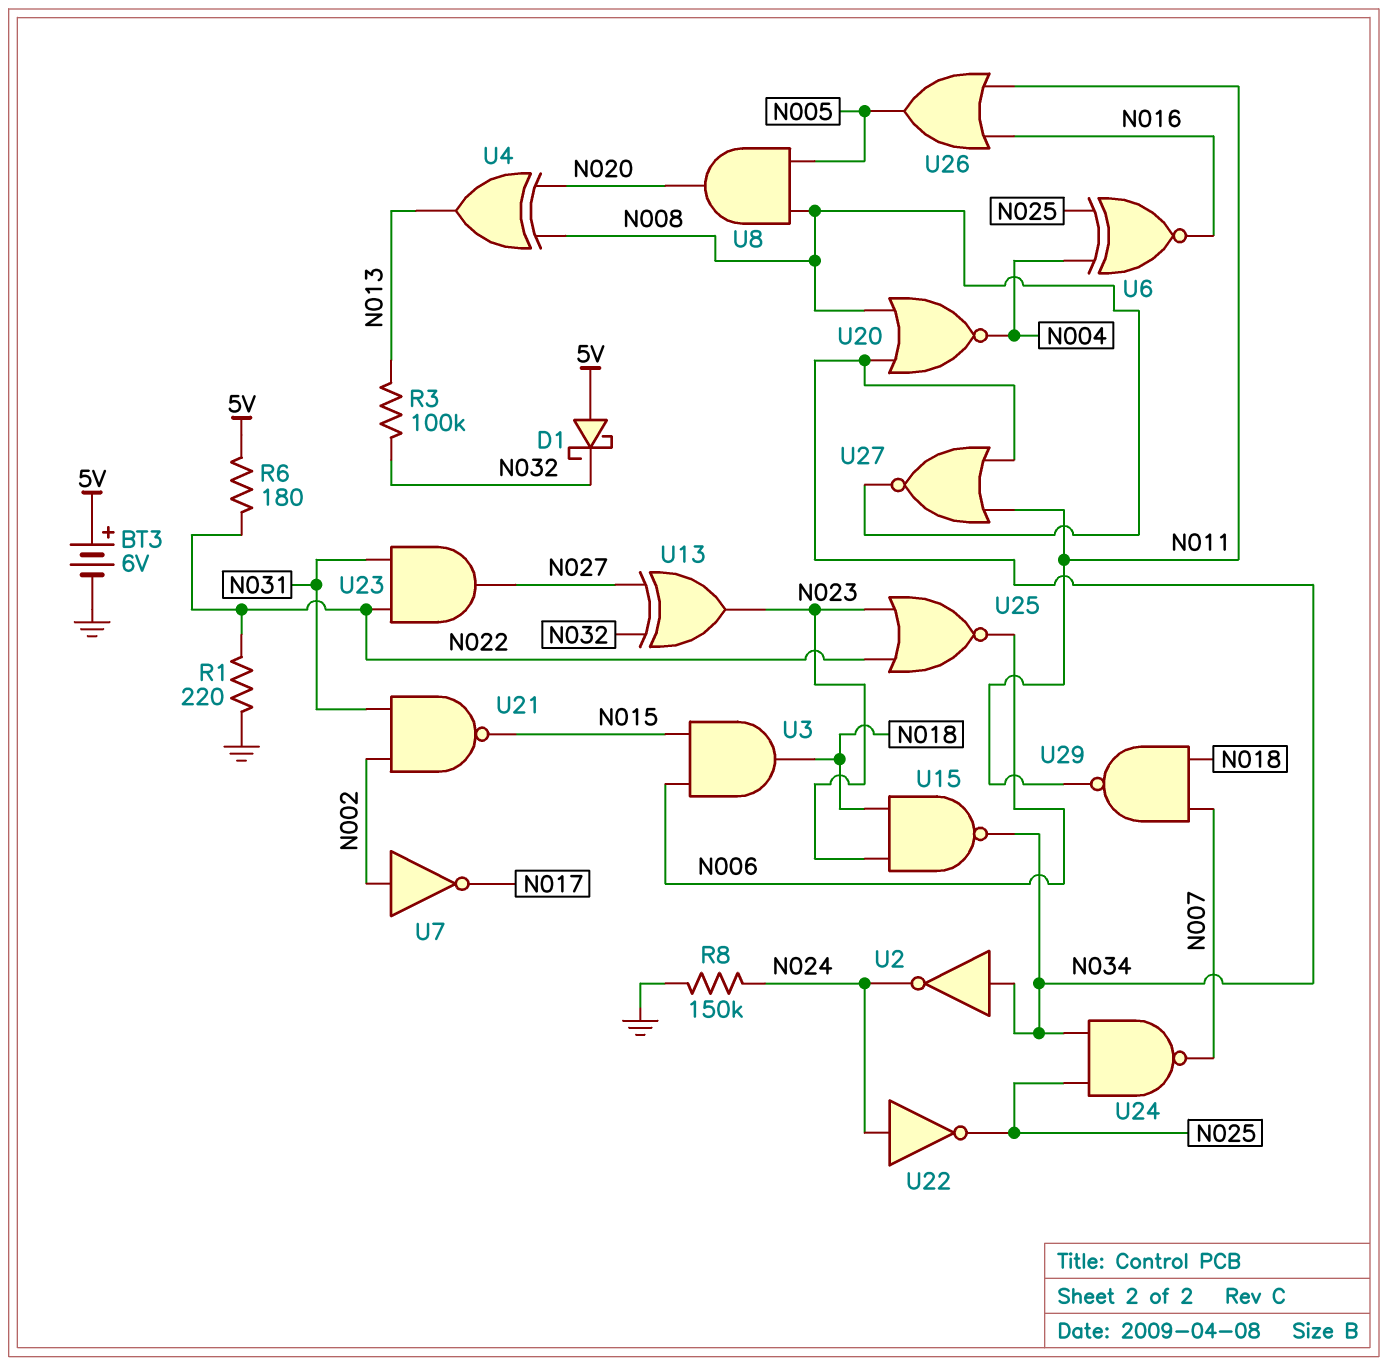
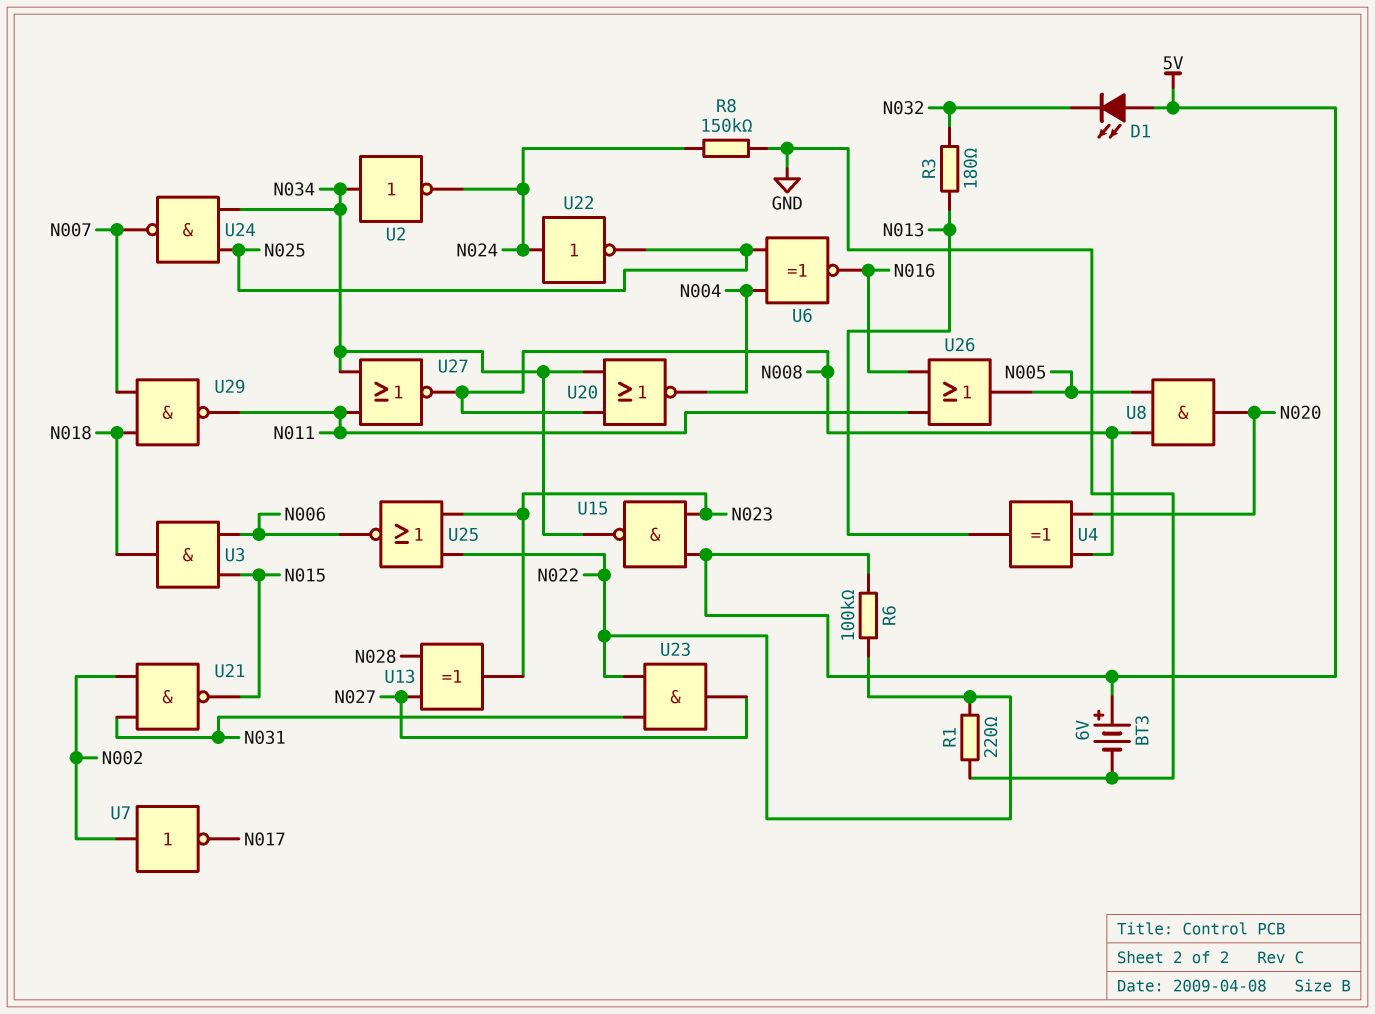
D1: schottky (A 5V, K N032) -> LED (A 5V, K N032)
R3: 100k (N013, N032) -> 180 (N013, N032)
R6: 180 (5V, N022) -> 100k (5V, N022)
U13: XOR (in N027, in N032, out N023) -> XOR (in N027, in N028, out N023)
U15: NAND (in N018, in N023, out N034) -> NAND (in 5V, in N023, out N034)

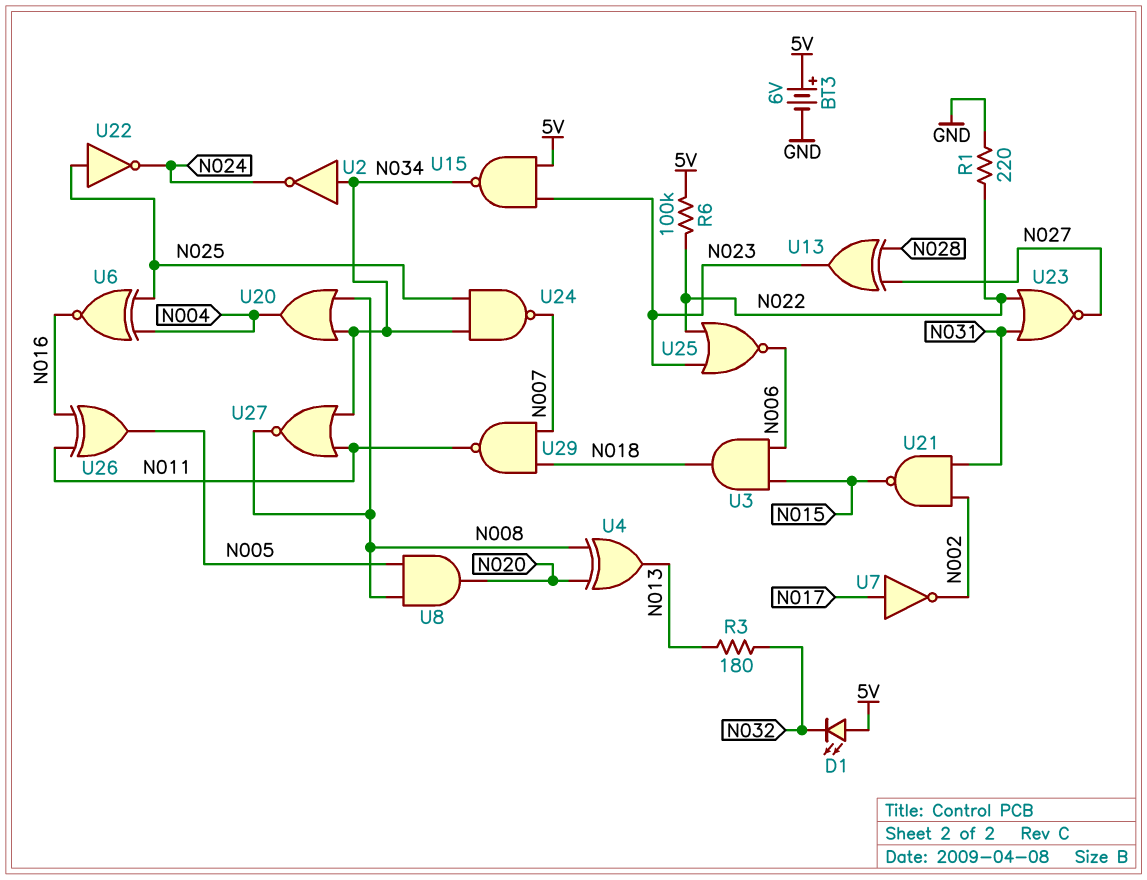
R8: 150k (GND, N024) -> none
U7: NOT (in N002, out N017) -> NOT (in N017, out N002)
U20: NOR (in N008, in N034, out N004) -> OR (in N008, in N034, out N004)
U22: NOT (in N024, out N025) -> NOT (in N025, out N024)
U23: AND (in N022, in N031, out N027) -> NOR (in N022, in N031, out N027)
U26: OR (in N011, in N016, out N005) -> XOR (in N011, in N016, out N005)

